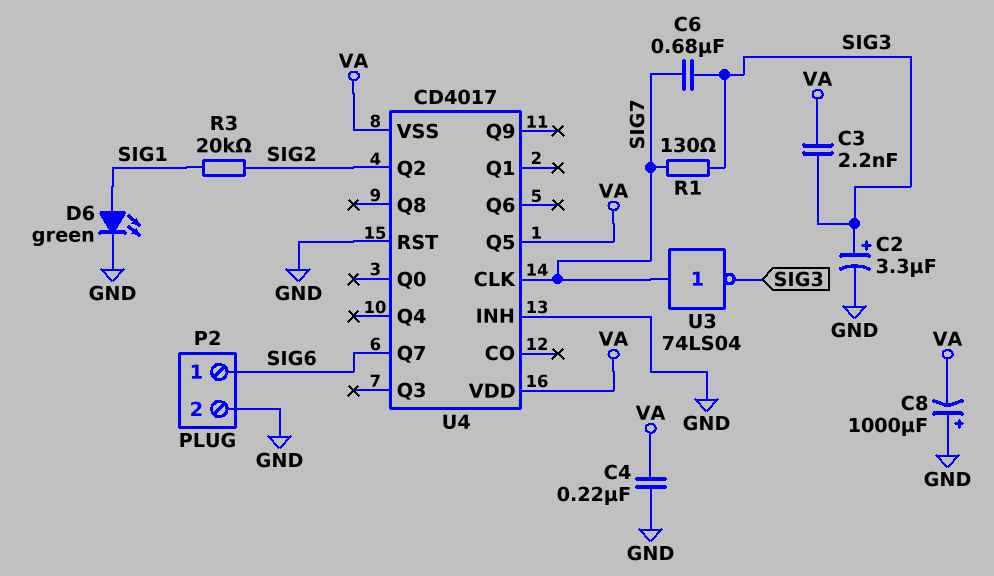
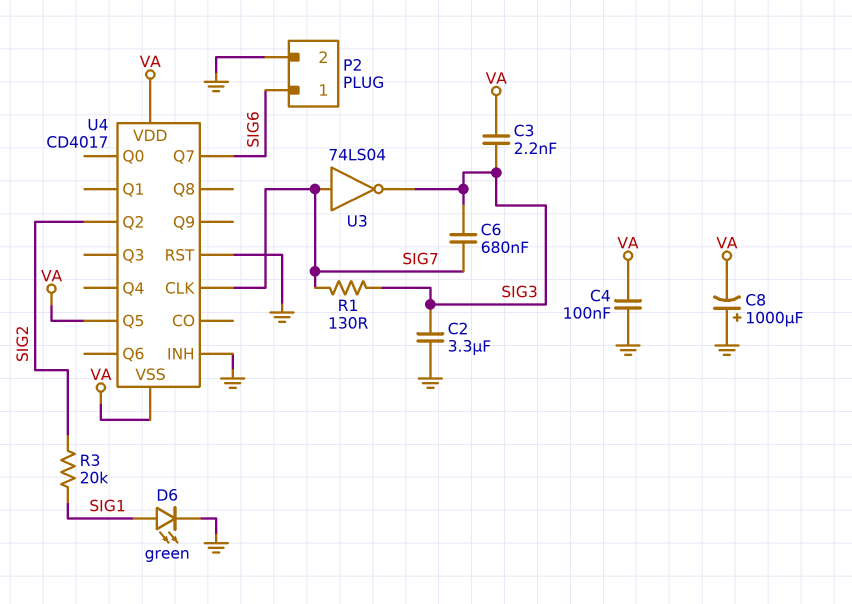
C2: 3.3uF (plus SIG3, minus GND) -> 3.3uF (GND, SIG3)
C4: 220nF (GND, VA) -> 100nF (GND, VA)

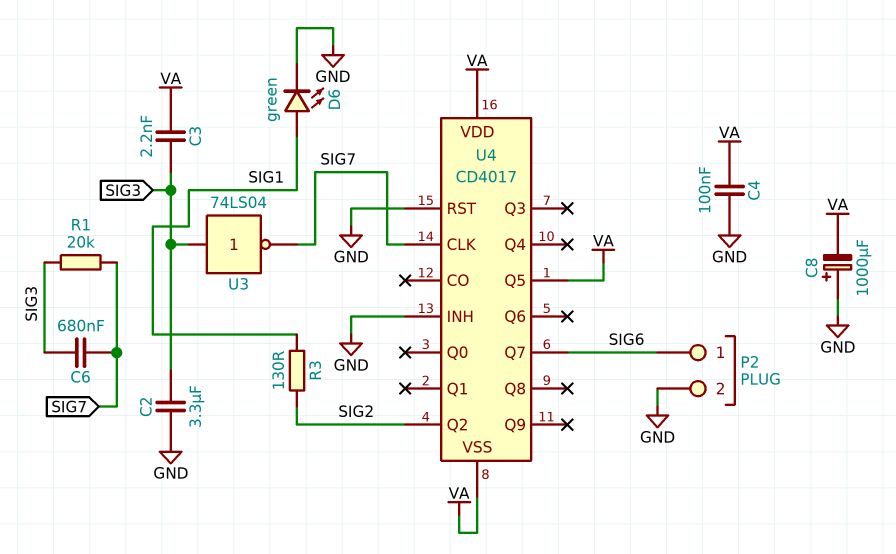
R1: 130 (SIG3, SIG7) -> 20k (SIG3, SIG7)
R3: 20k (SIG1, SIG2) -> 130 (SIG1, SIG2)
U3: NOT 74LS04 (in SIG7, out SIG3) -> NOT 74LS04 (in SIG3, out SIG7)

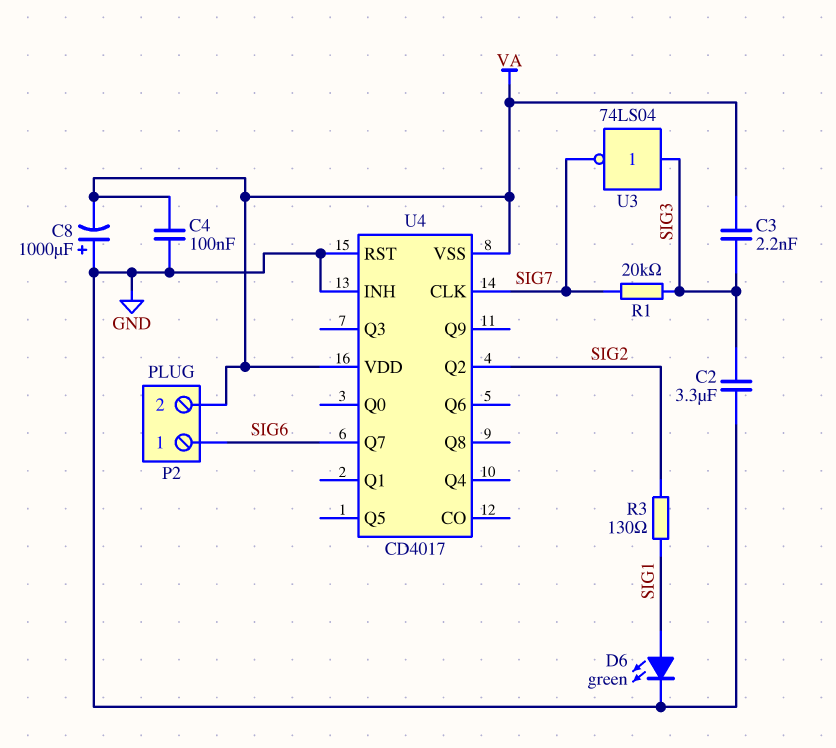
C6: 680nF (SIG3, SIG7) -> none
P2 pin 2: GND -> VA
U4 pin Q5: VA -> none

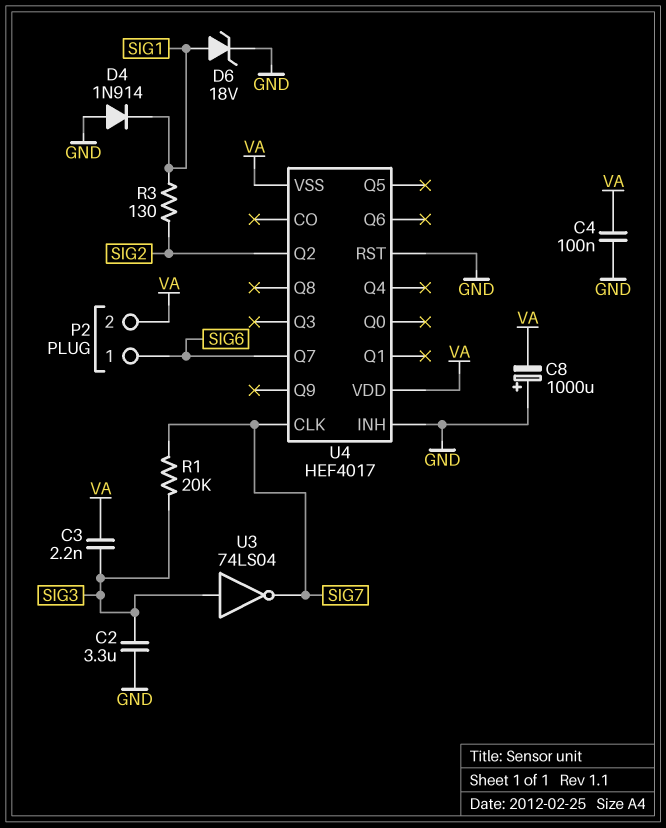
D4: none -> diode 1N914 (A GND, K SIG1)
D6: LED green (A SIG1, K GND) -> zener 18V (A SIG1, K GND)
U4: CD4017 -> HEF4017

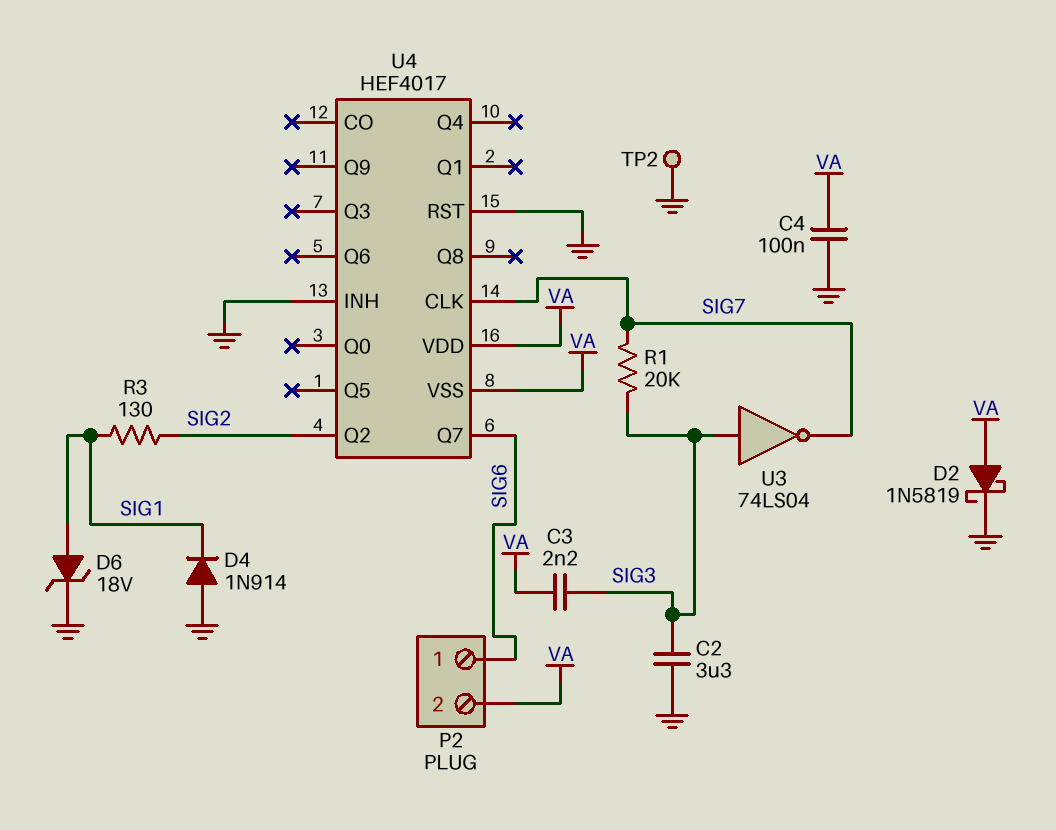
C8: 1000uF (plus GND, minus VA) -> none
D2: none -> schottky 1N5819 (A VA, K GND)
TP2: none -> test point (GND)

